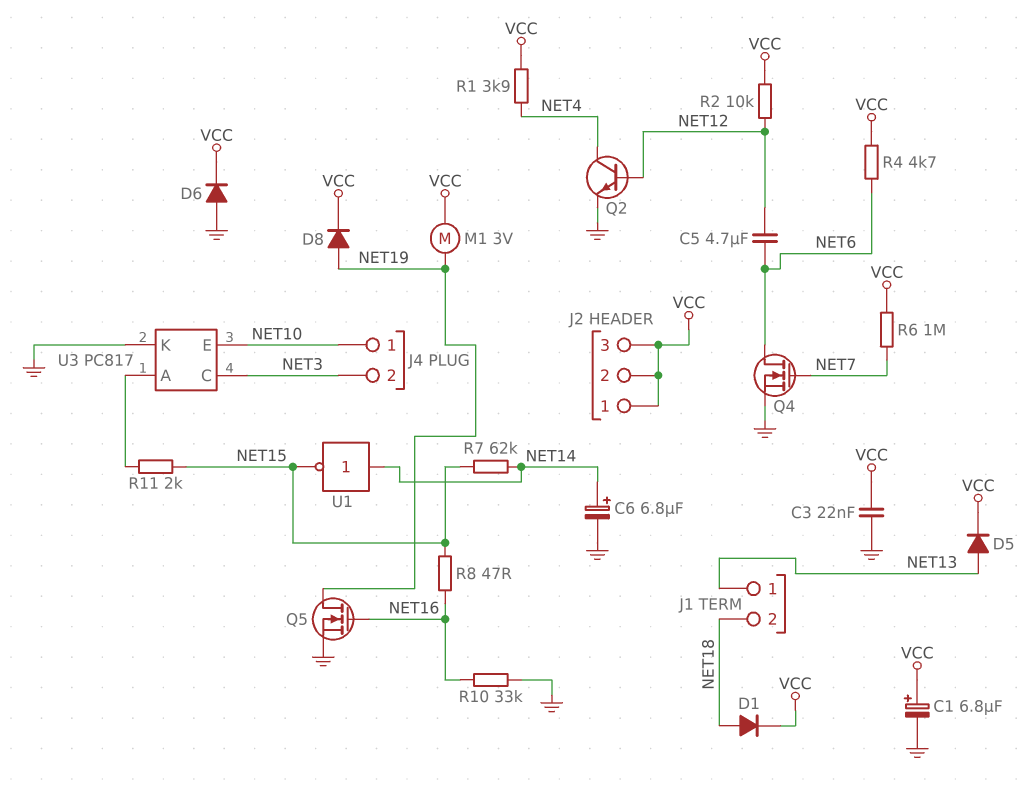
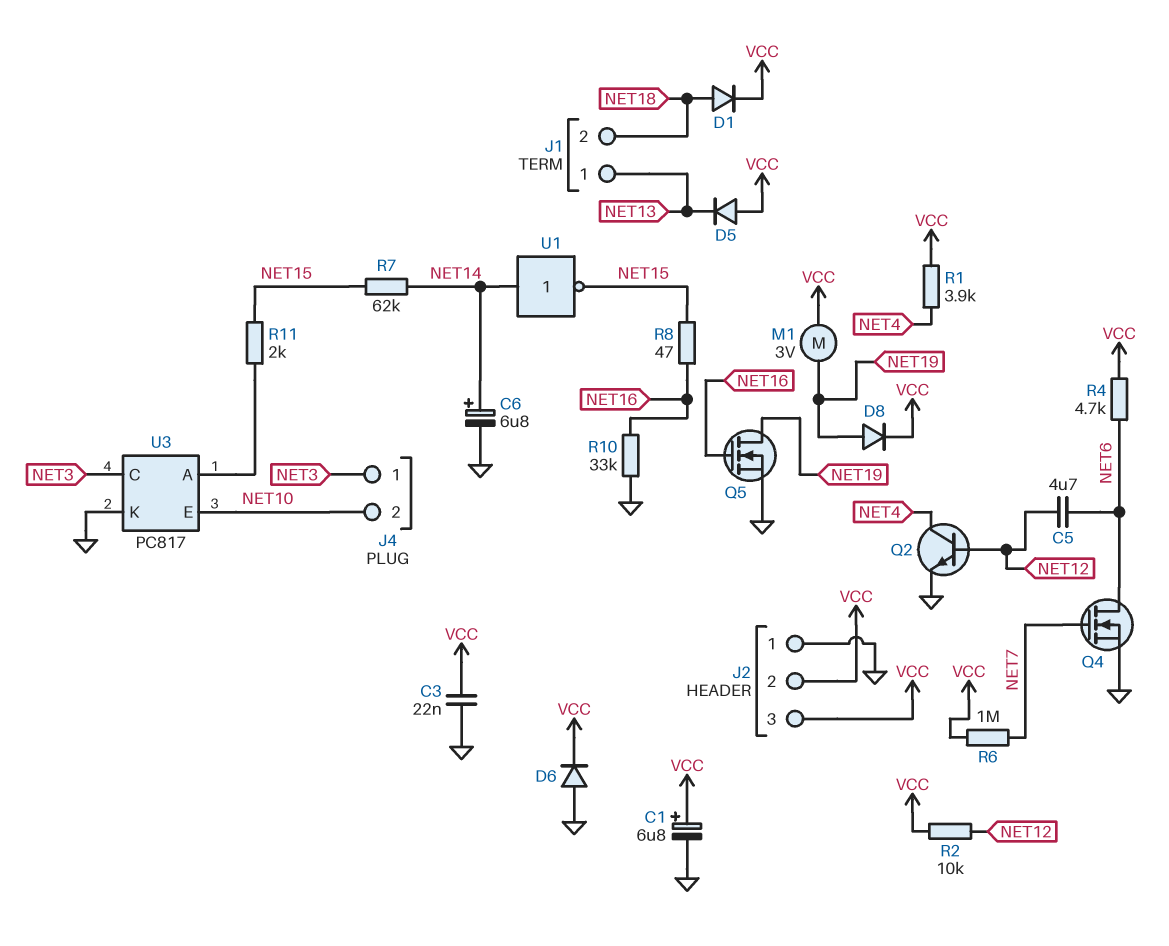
D5: diode (A NET13, K VCC) -> diode (A VCC, K NET13)
J2 pin 1: VCC -> GND
J4 pin 1: NET10 -> NET3
J4 pin 2: NET3 -> NET10

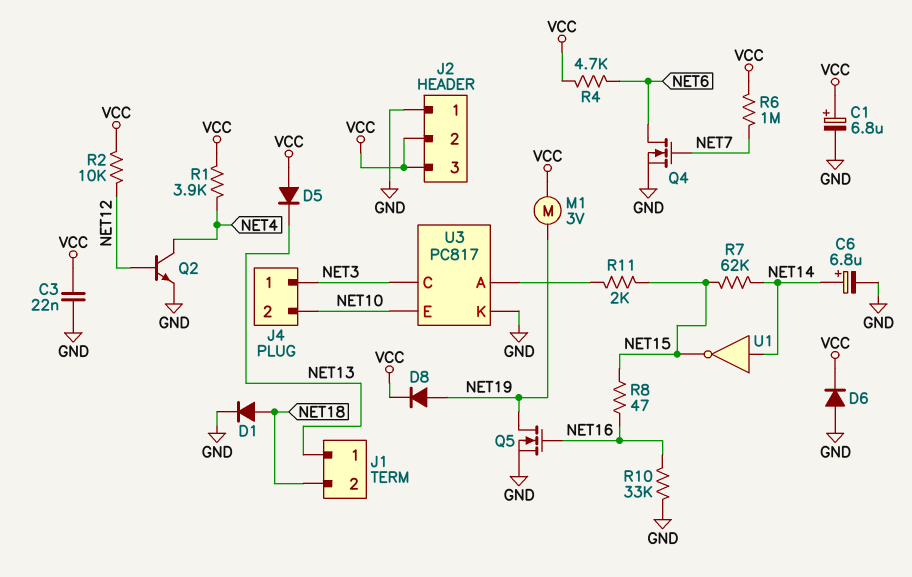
C5: 4.7uF (NET6, NET12) -> none
D1: diode (A NET18, K VCC) -> diode (A NET18, K GND)

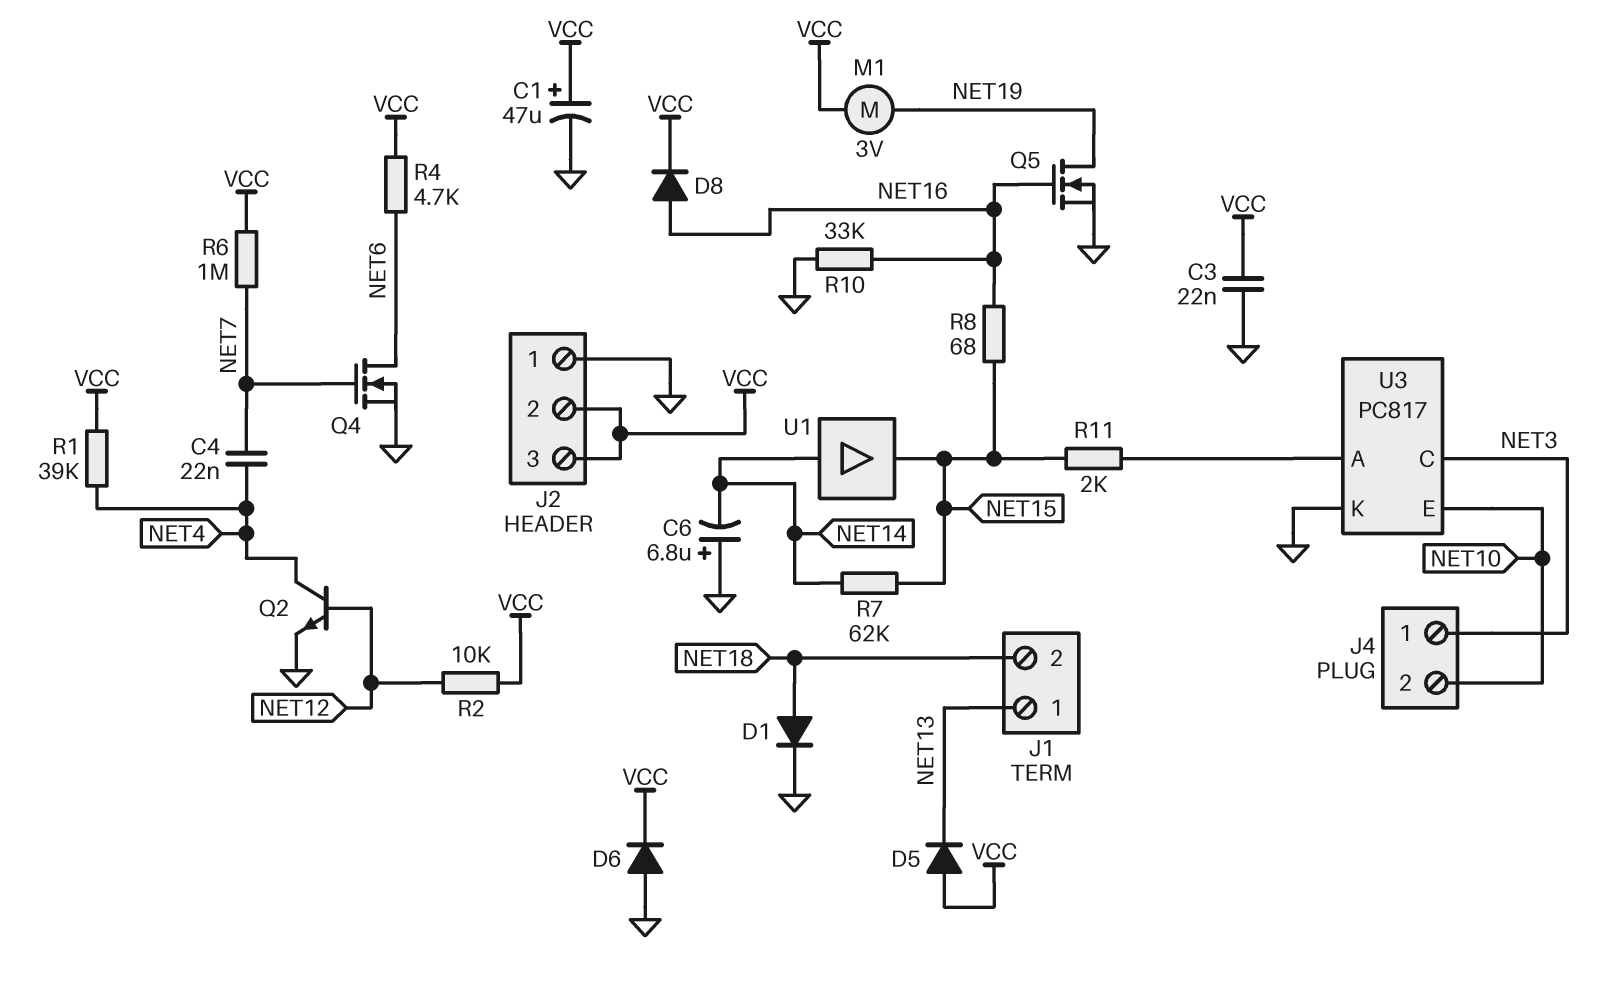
C1: 6.8uF (plus VCC, minus GND) -> 47uF (plus VCC, minus GND)
C4: none -> 22nF (NET4, NET7)
C6: 6.8uF (plus NET14, minus GND) -> 6.8uF (plus GND, minus NET14)
D8: diode (A NET19, K VCC) -> diode (A NET16, K VCC)
R1: 3.9k (NET4, VCC) -> 39k (NET4, VCC)
R8: 47 (NET15, NET16) -> 68 (NET15, NET16)
U1: NOT (in NET14, out NET15) -> buffer (in NET14, out NET15)

